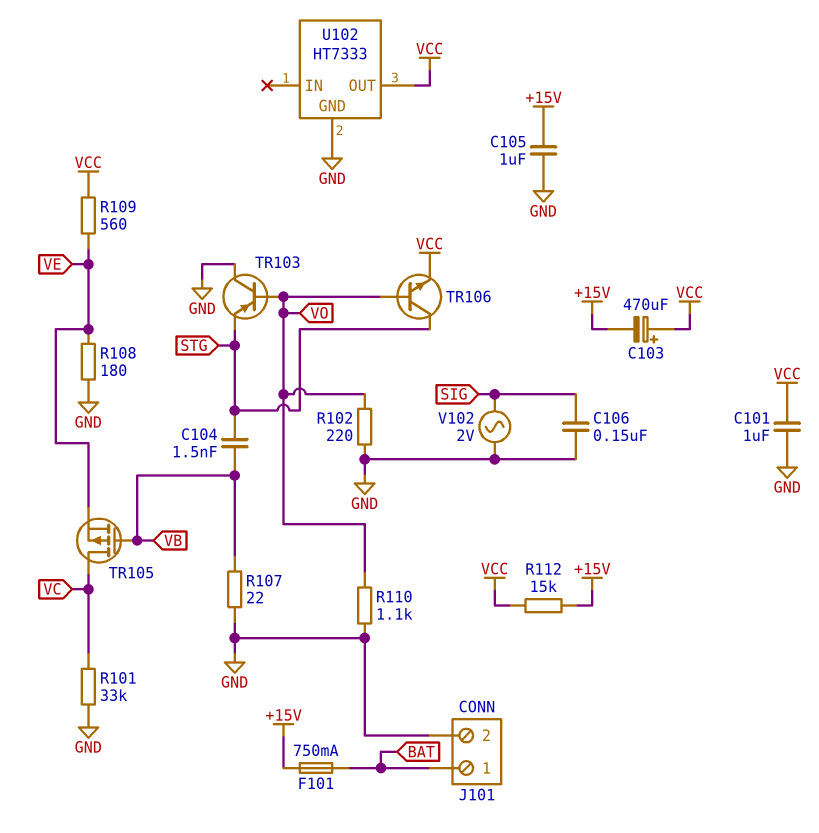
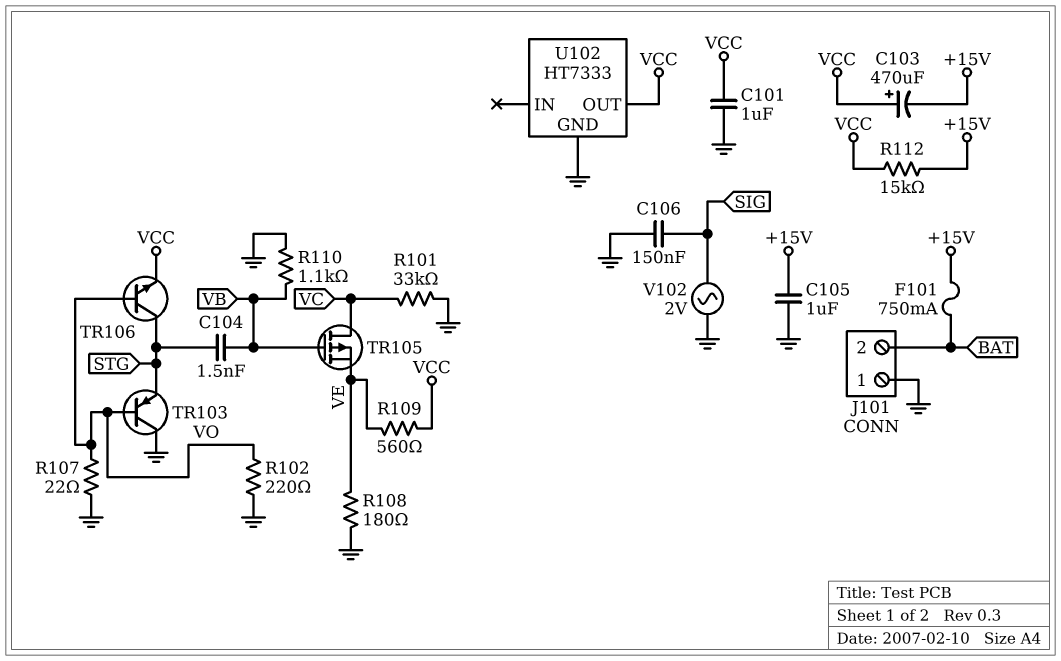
J101 pin 1: BAT -> GND
J101 pin 2: GND -> BAT
R107: 22 (GND, VB) -> 22 (GND, VO)
R110: 1.1k (GND, VO) -> 1.1k (GND, VB)

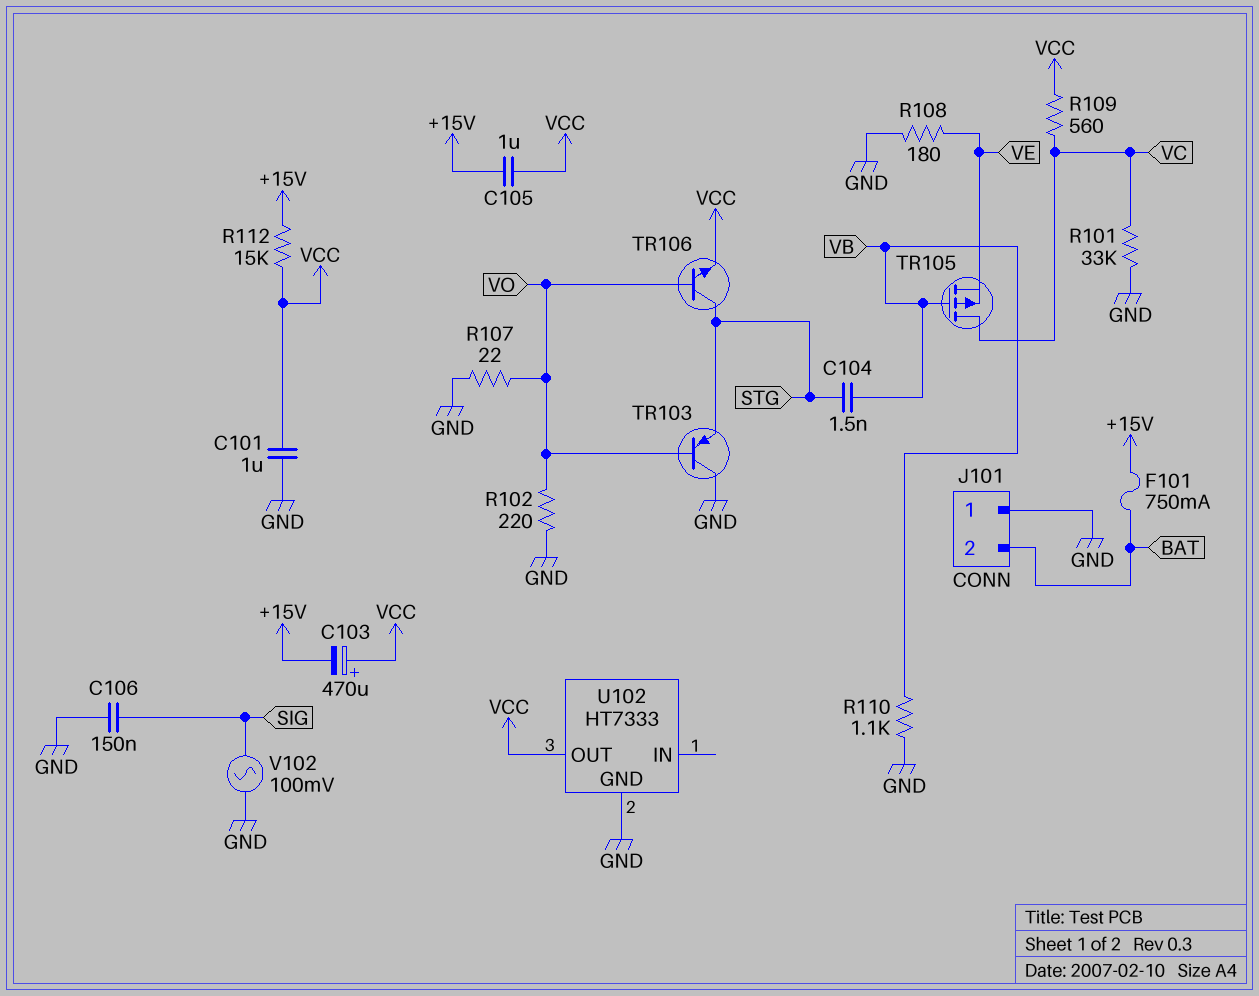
C105: 1uF (+15V, GND) -> 1uF (+15V, VCC)
R109: 560 (VCC, VE) -> 560 (VC, VCC)
V102: AC 2V (GND, SIG) -> AC 100mV (GND, SIG)

